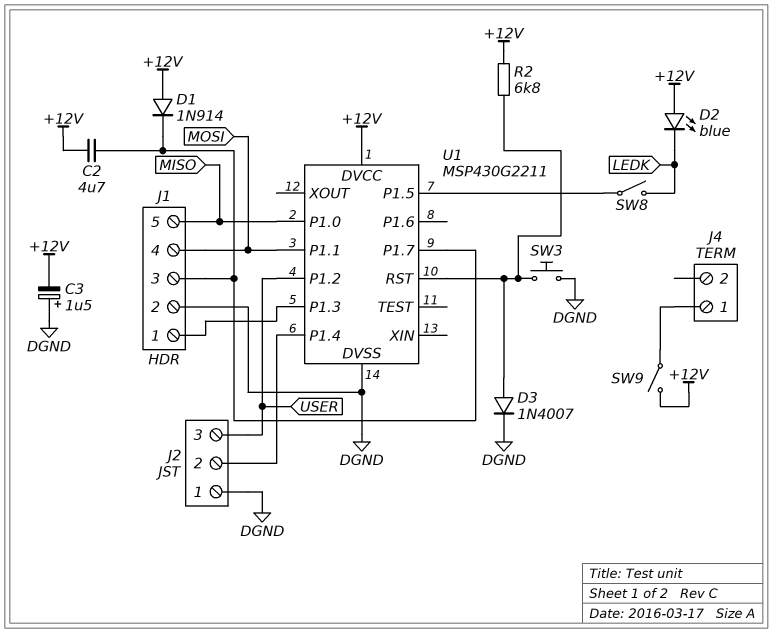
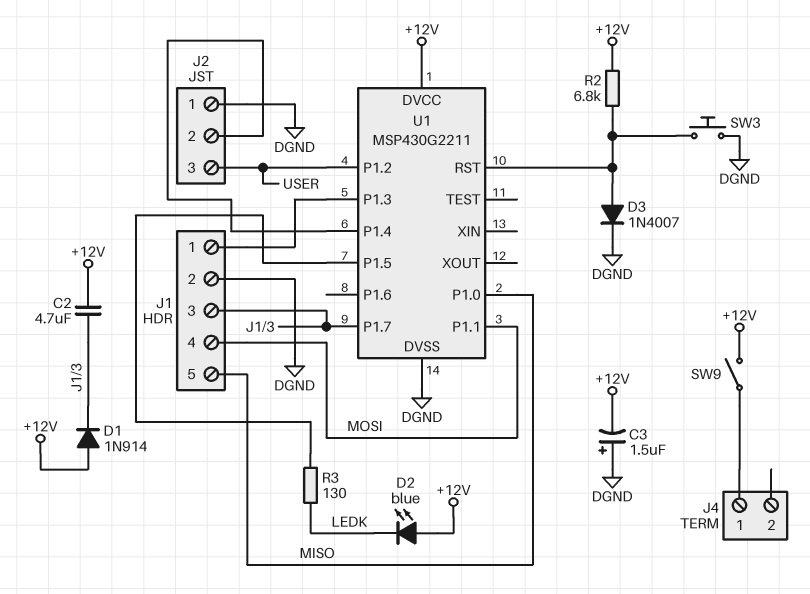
R3: none -> 130 (LEDK, U1/P1.5)
SW8: switch (LEDK, U1/P1.5) -> none

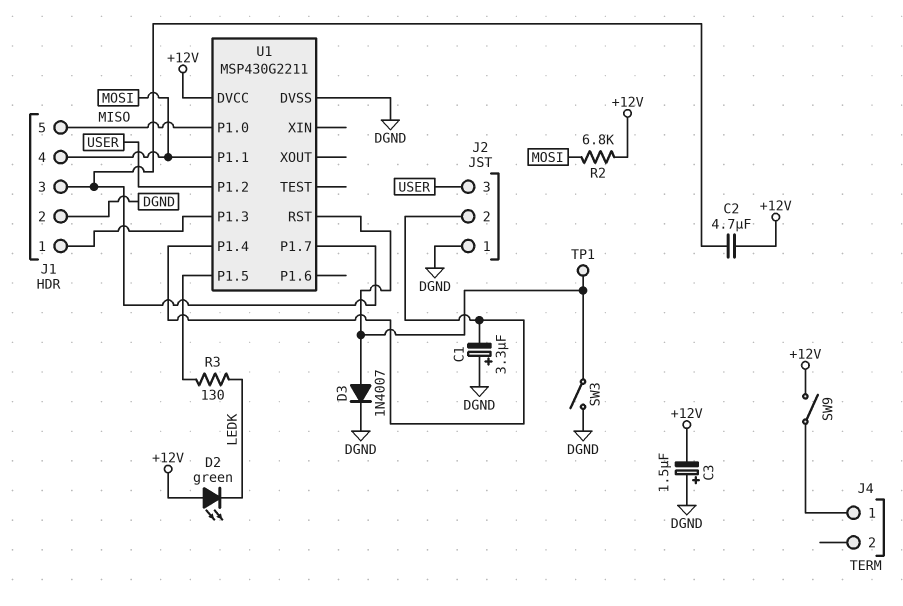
C1: none -> 3.3uF (plus DGND, minus J2/2)
D1: diode 1N914 (A +12V, K J1/3) -> none
D2: LED blue (A +12V, K LEDK) -> LED green (A +12V, K LEDK)
R2: 6.8k (+12V, U1/RST) -> 6.8k (+12V, MOSI)
SW3: button (DGND, U1/RST) -> switch (DGND, U1/RST)
TP1: none -> test point (U1/RST)

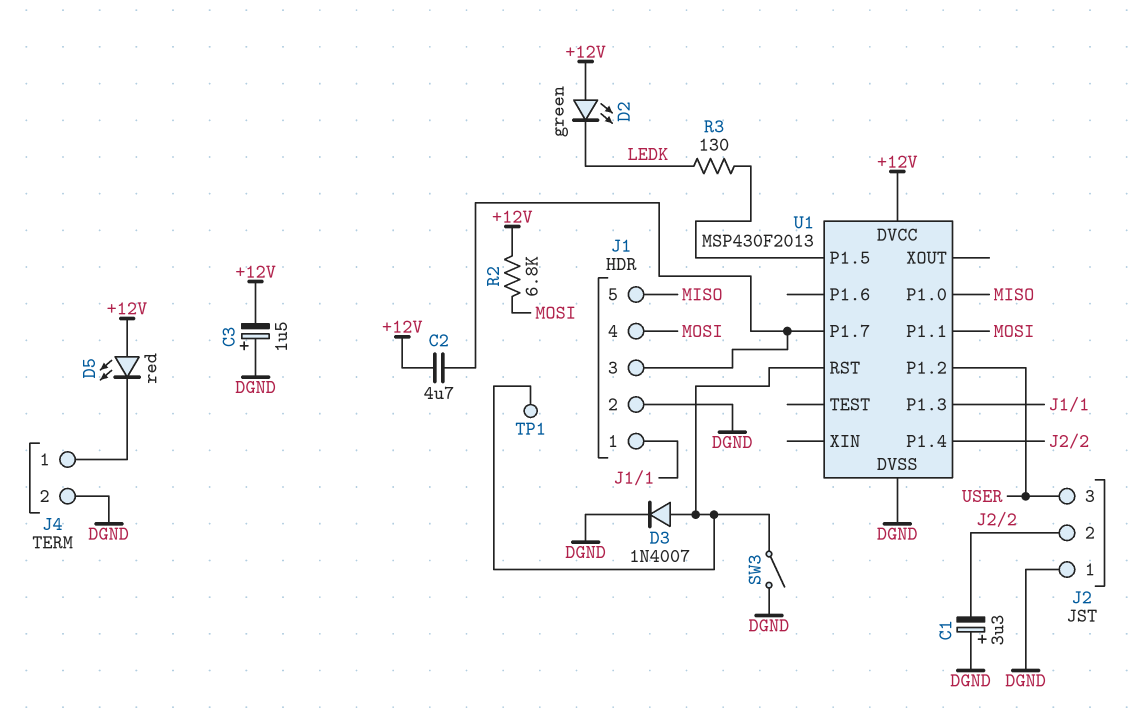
D5: none -> LED red (A +12V, K J4/1)
J4 pin 2: none -> DGND
SW9: switch (+12V, J4/1) -> none
U1: MSP430G2211 -> MSP430F2013

